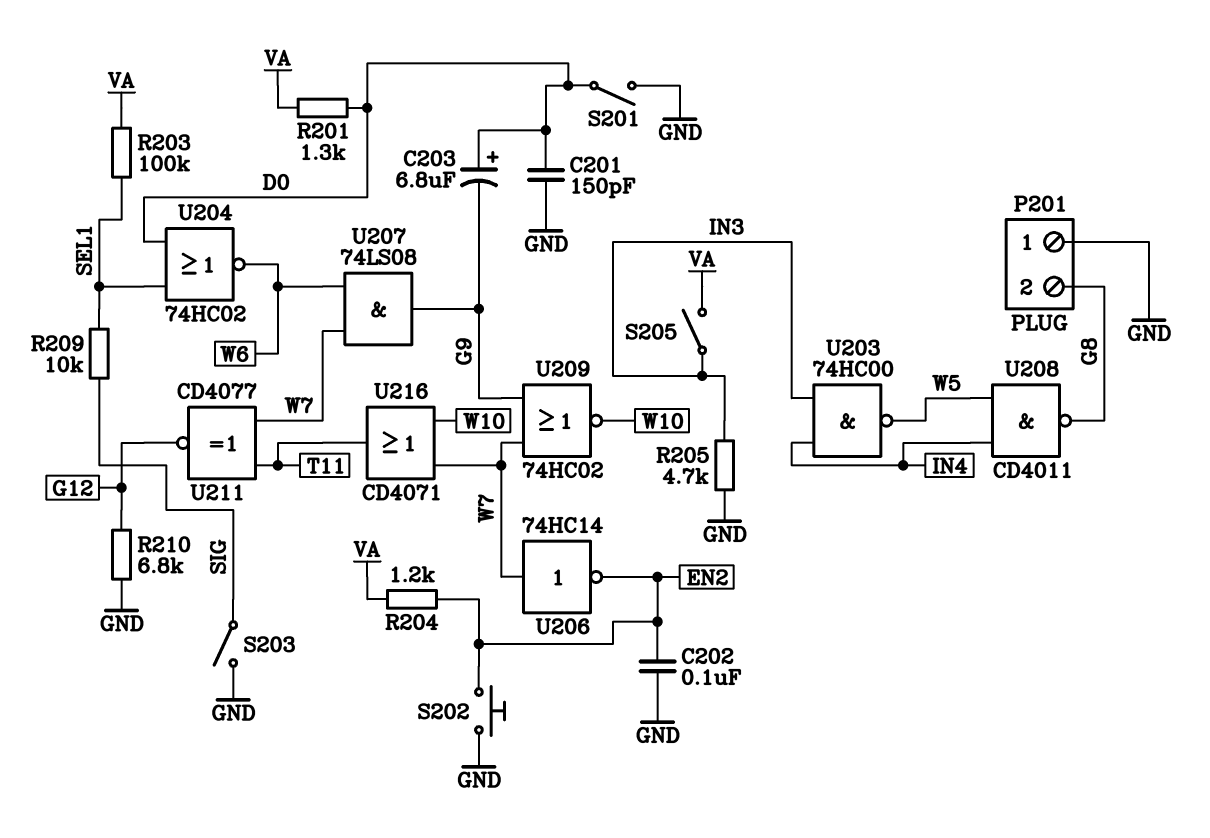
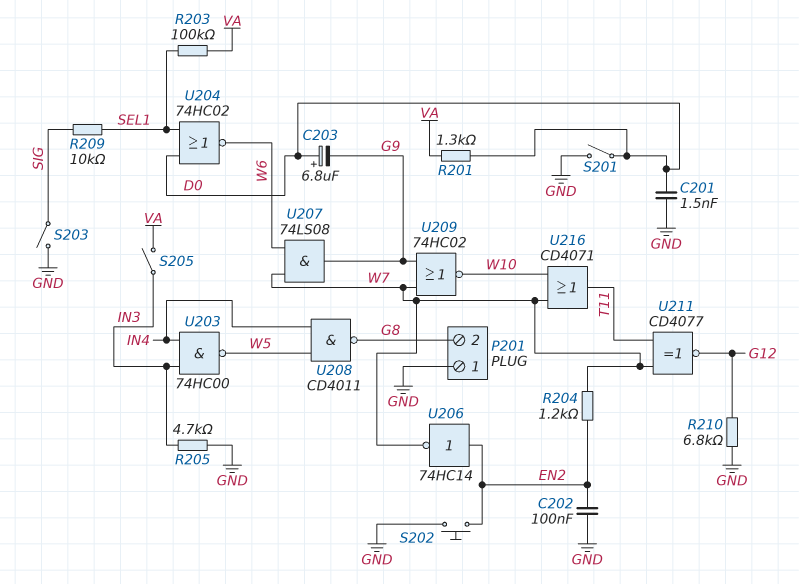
C201: 150pF (D0, GND) -> 1.5nF (D0, GND)
R204: 1.2k (EN2, VA) -> 1.2k (EN2, W7)
U206: NOT 74HC14 (in W7, out EN2) -> NOT 74HC14 (in EN2, out W7)

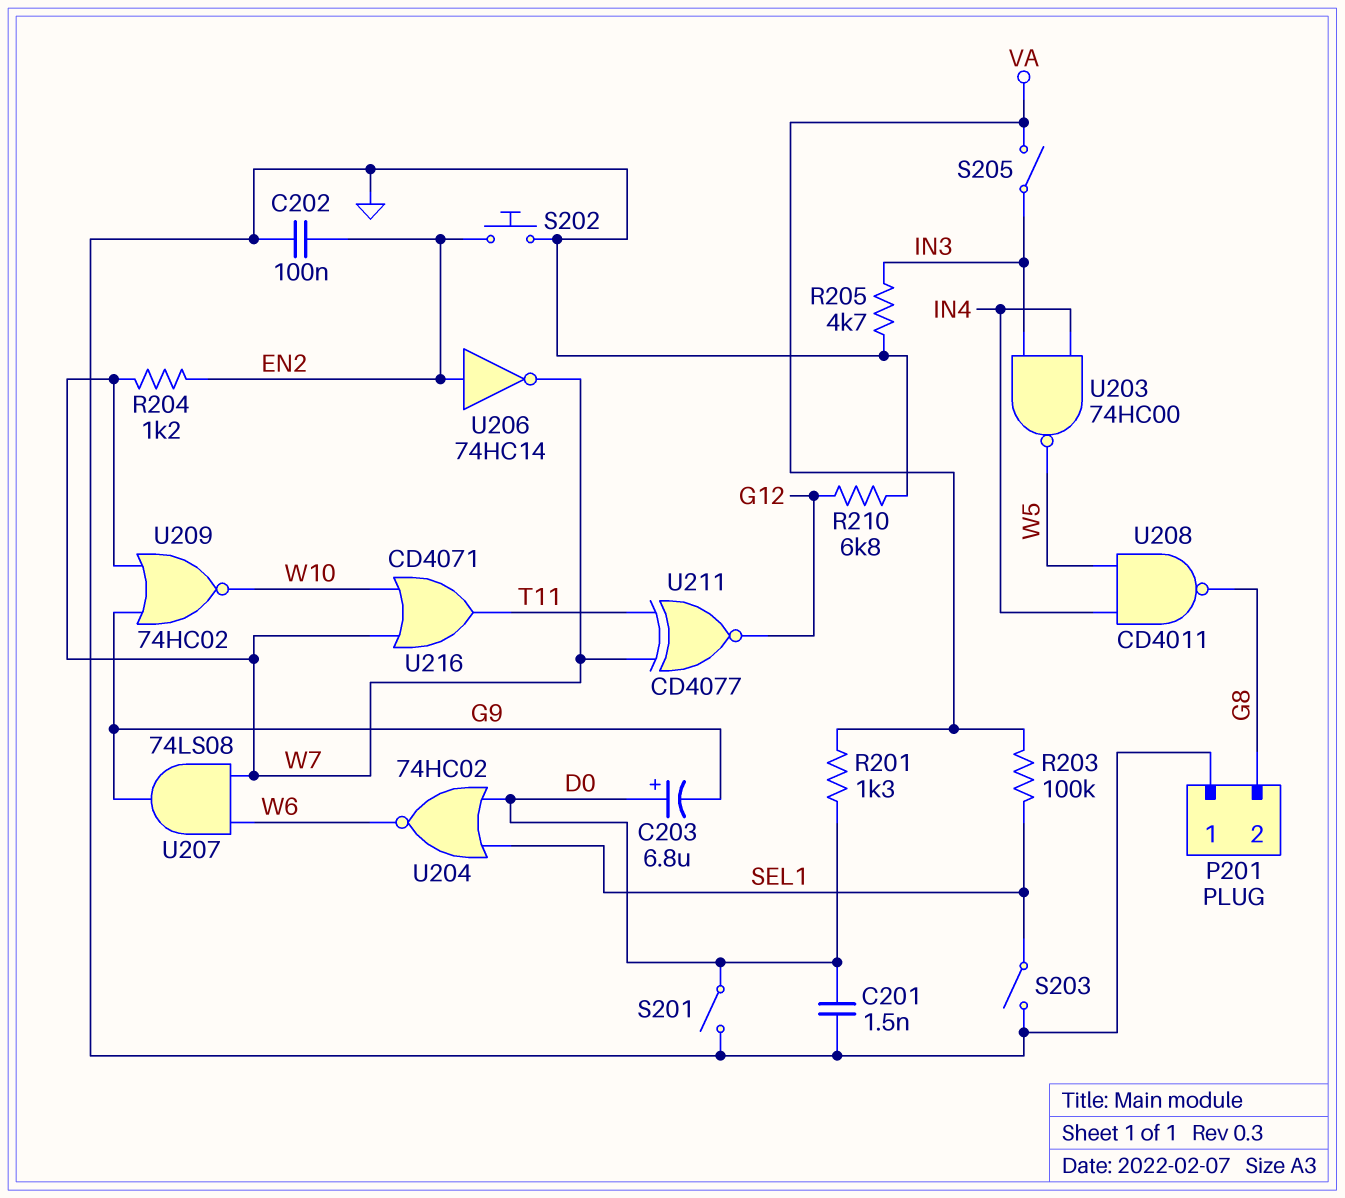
R209: 10k (SEL1, SIG) -> none
S203: switch (GND, SIG) -> switch (GND, SEL1)

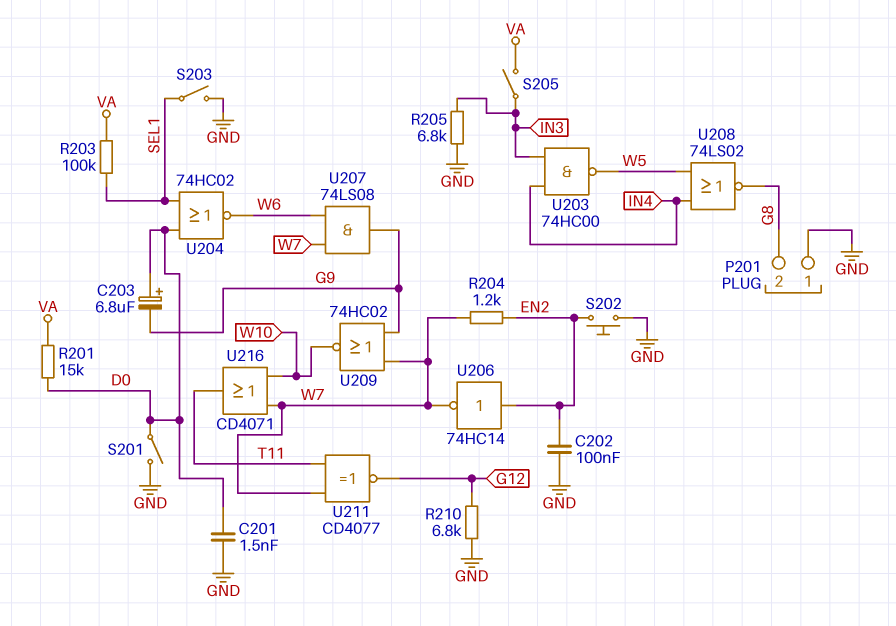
R201: 1.3k (D0, VA) -> 15k (D0, VA)
R205: 4.7k (GND, IN3) -> 6.8k (GND, IN3)
U208: NAND CD4011 (in IN4, in W5, out G8) -> NOR 74LS02 (in IN4, in W5, out G8)

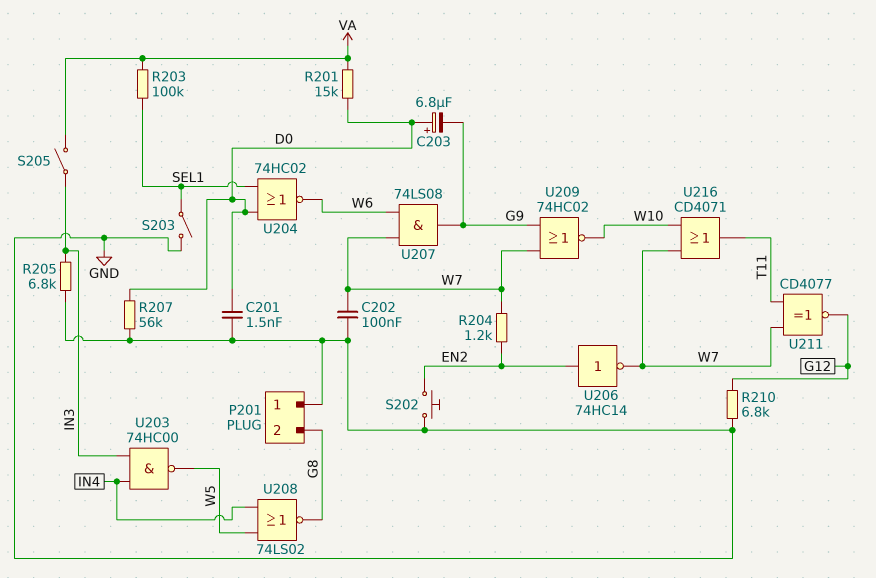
C202: 100nF (EN2, GND) -> 100nF (GND, W7)
R207: none -> 56k (D0, GND)
S201: switch (D0, GND) -> none

